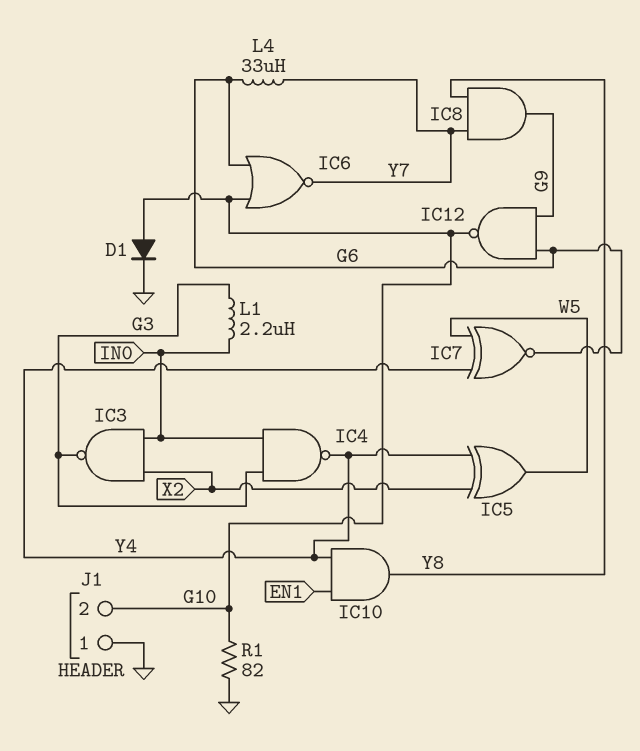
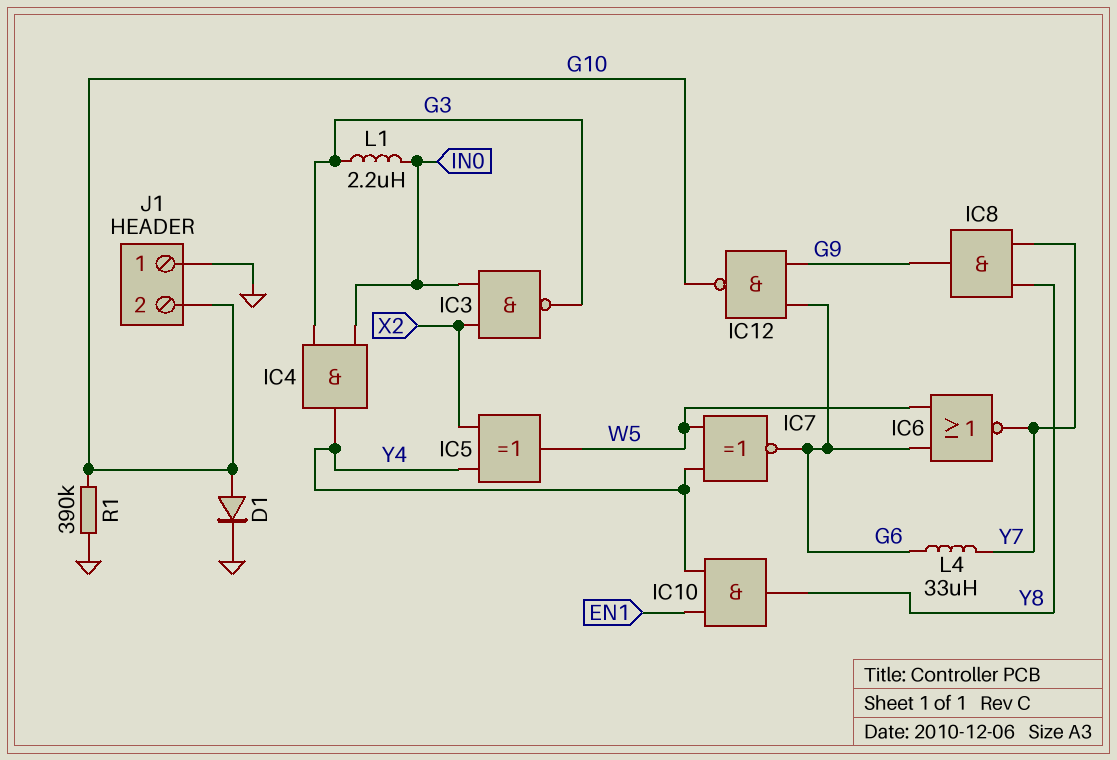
IC4: NAND (in G3, in IN0, out Y4) -> AND (in G3, in IN0, out Y4)
IC6: NOR (in G6, in G10, out Y7) -> NOR (in G6, in W5, out Y7)
R1: 82 (G10, GND) -> 390k (G10, GND)

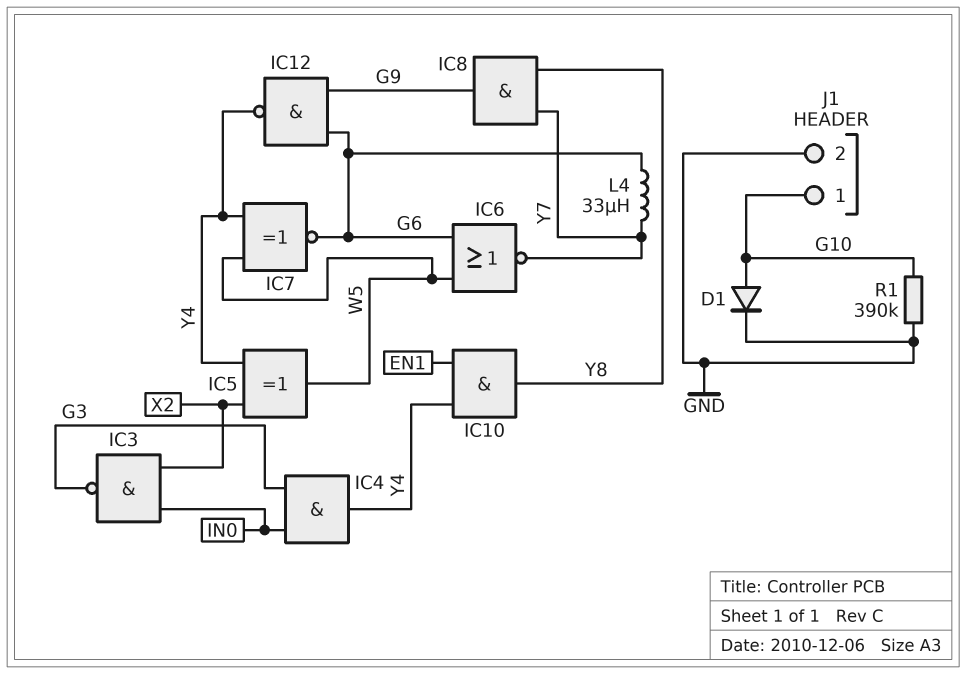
IC12: NAND (in G6, in G9, out G10) -> NAND (in G6, in G9, out Y4)
J1 pin 1: GND -> G10
J1 pin 2: G10 -> GND
L1: 2.2uH (G3, IN0) -> none

